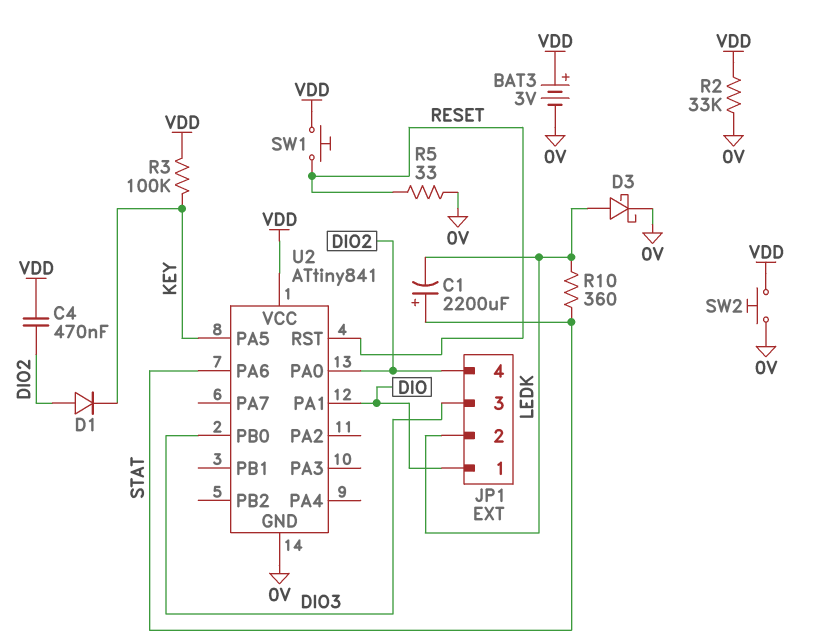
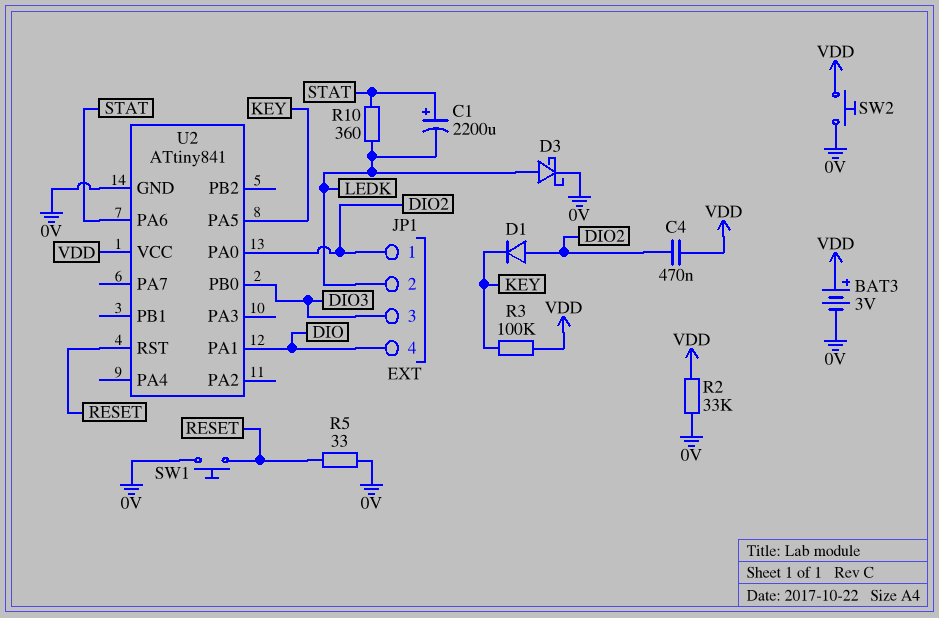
JP1 pin 1: DIO -> DIO2
JP1 pin 4: DIO2 -> DIO
SW1: button (RESET, VDD) -> button (0V, RESET)

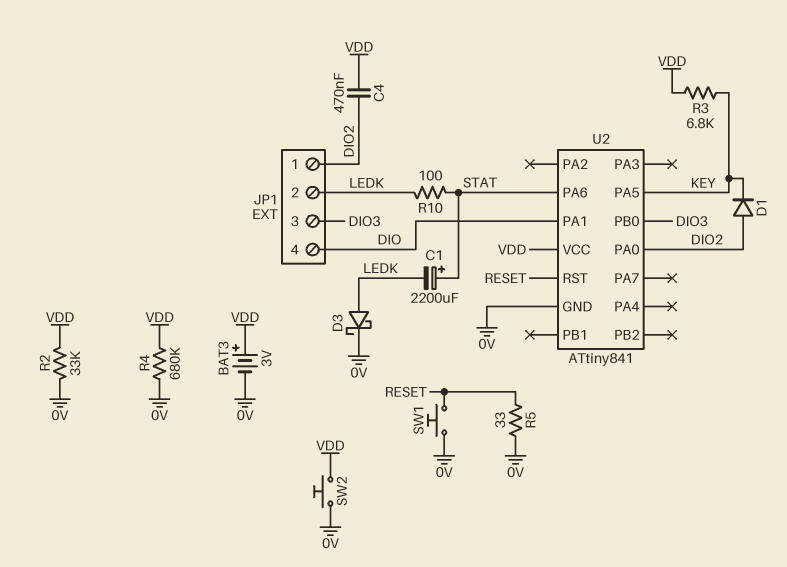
R3: 100k (KEY, VDD) -> 6.8k (KEY, VDD)
R4: none -> 680k (0V, VDD)
R10: 360 (LEDK, STAT) -> 100 (LEDK, STAT)

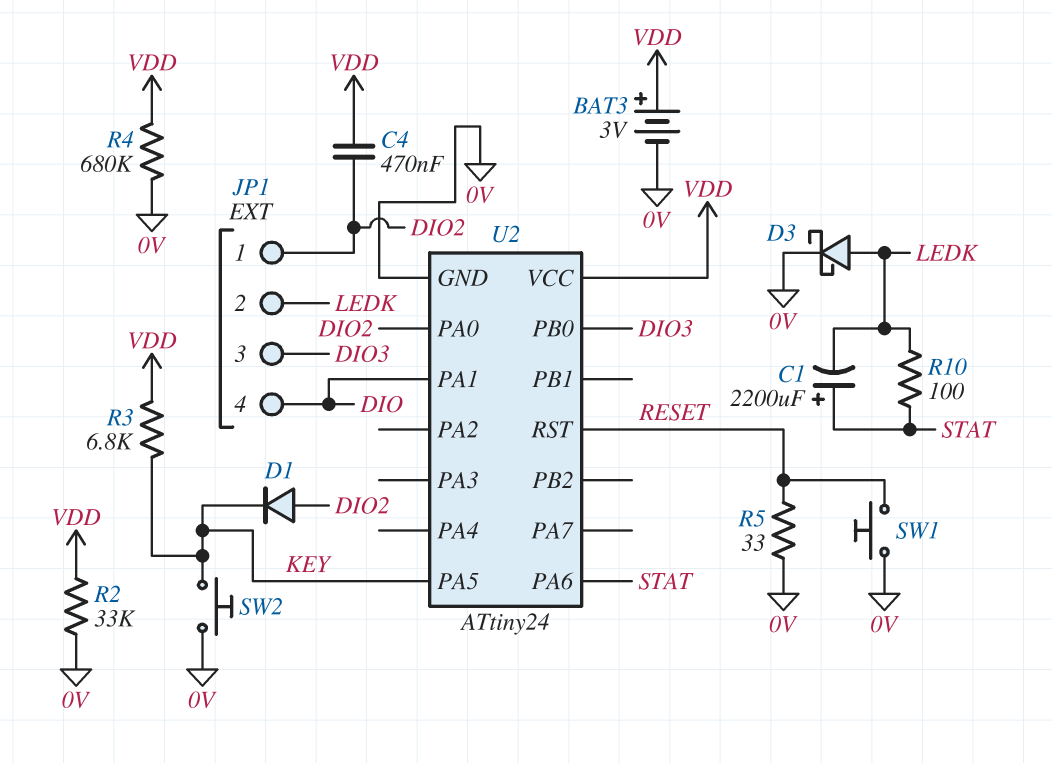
SW2: button (0V, VDD) -> button (0V, KEY)
U2: ATtiny841 -> ATtiny24

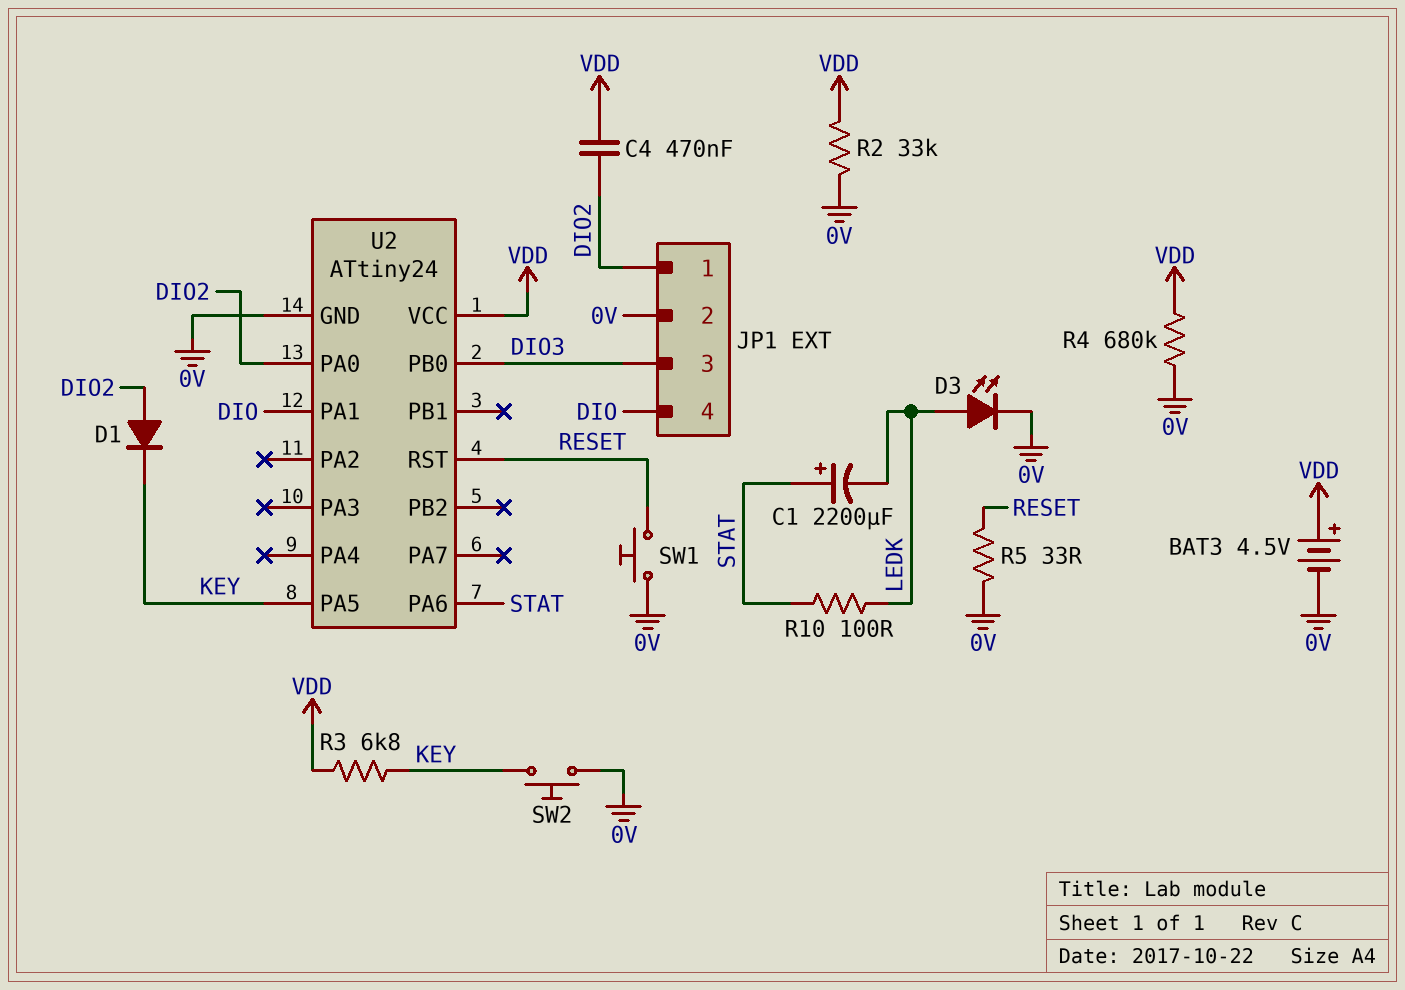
BAT3: 3V (plus VDD, minus 0V) -> 4.5V (plus VDD, minus 0V)
D3: schottky (A LEDK, K 0V) -> LED (A LEDK, K 0V)
JP1 pin 2: LEDK -> 0V

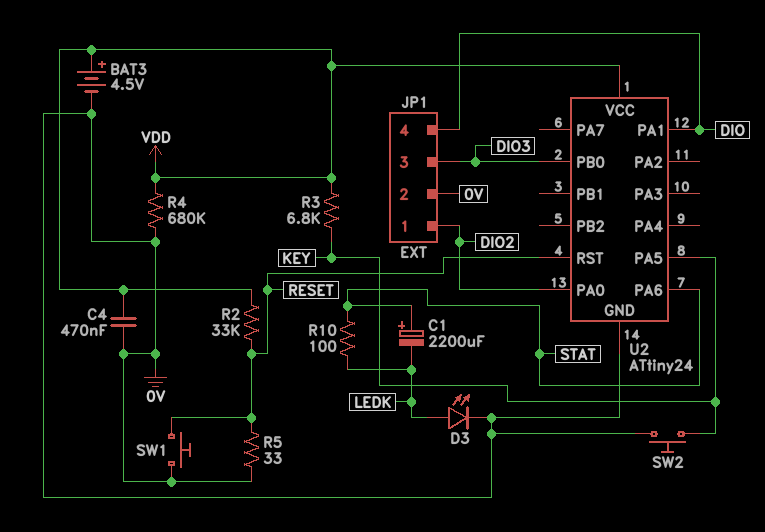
C4: 470nF (DIO2, VDD) -> 470nF (0V, VDD)
D1: diode (A DIO2, K KEY) -> none
R2: 33k (0V, VDD) -> 33k (RESET, VDD)

